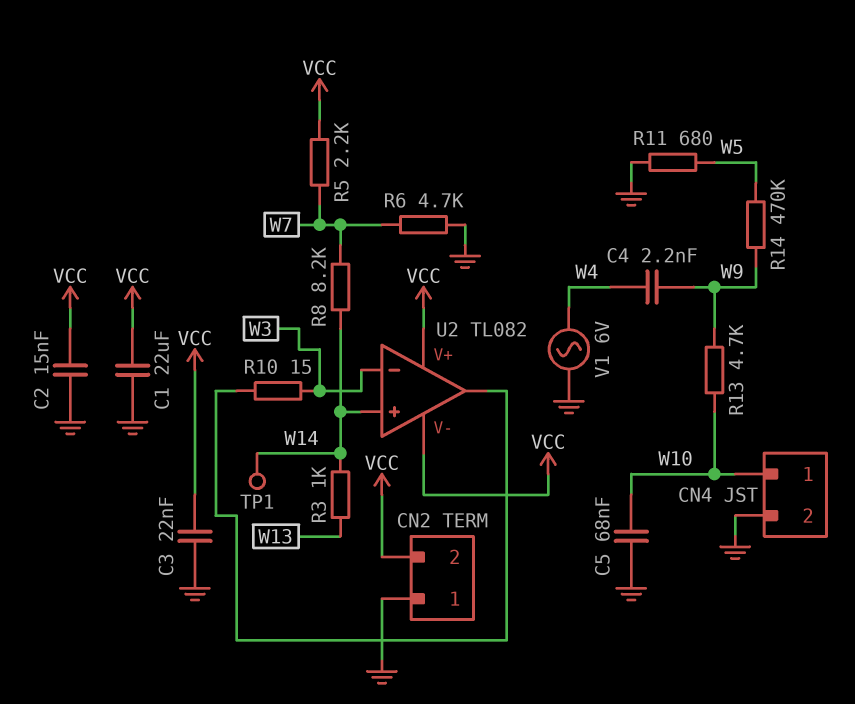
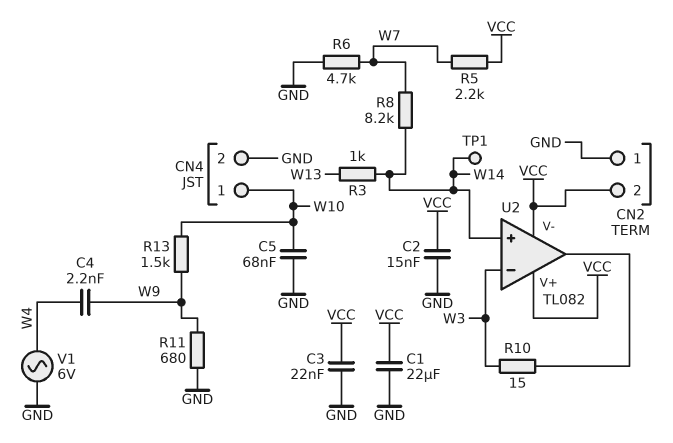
R11: 680 (GND, W5) -> 680 (GND, W9)
R13: 4.7k (W9, W10) -> 1.5k (W9, W10)
R14: 470k (W5, W9) -> none

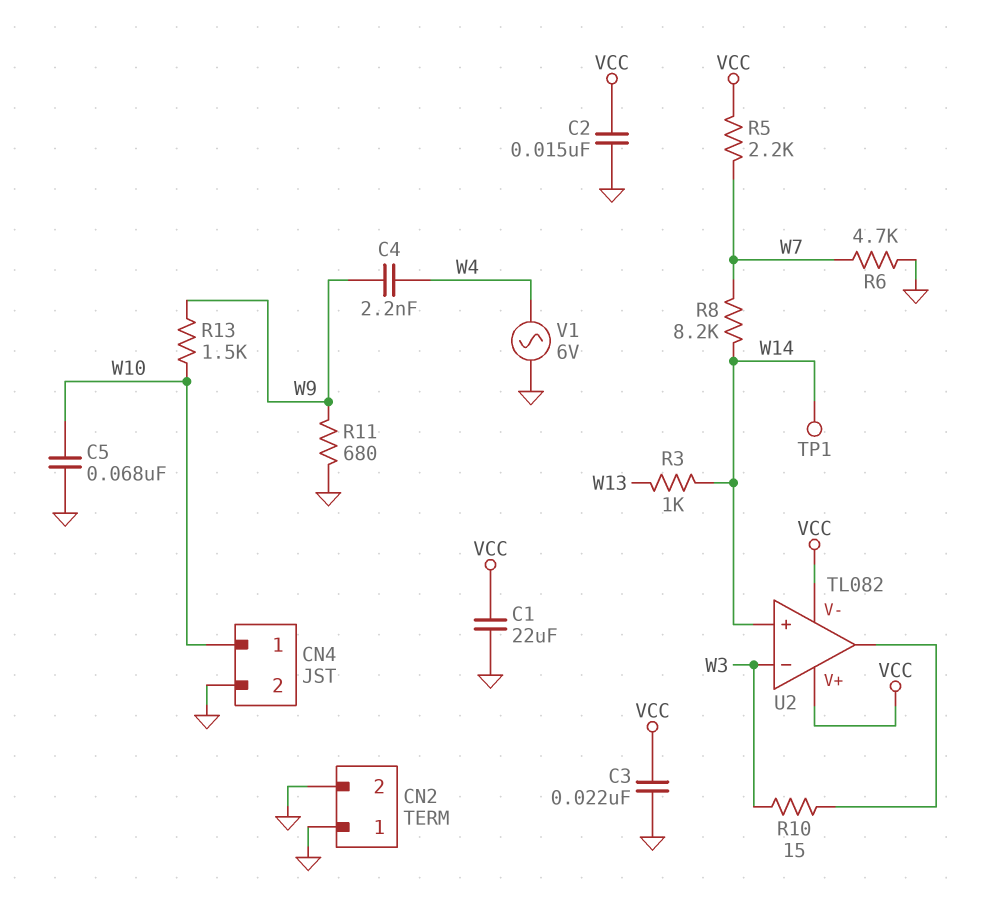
CN2 pin 2: VCC -> GND

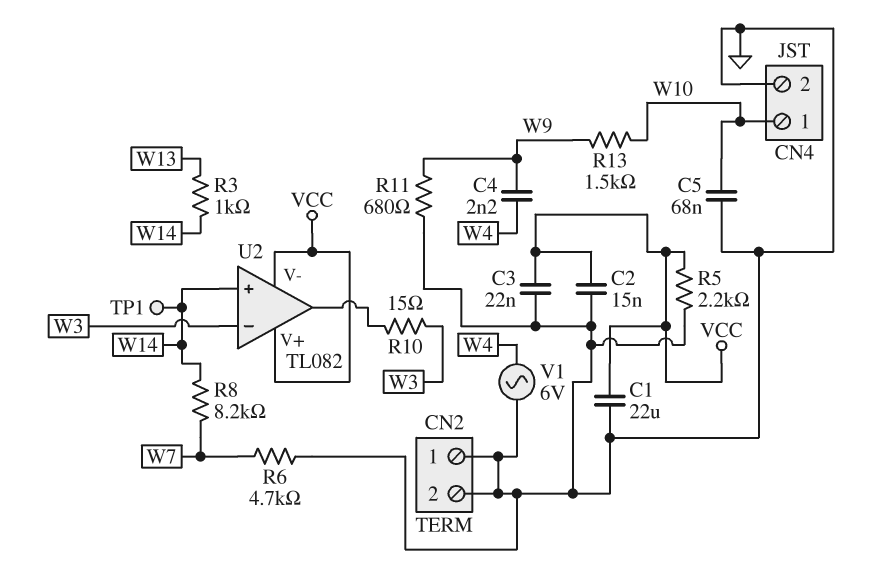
R5: 2.2k (VCC, W7) -> 2.2k (GND, VCC)

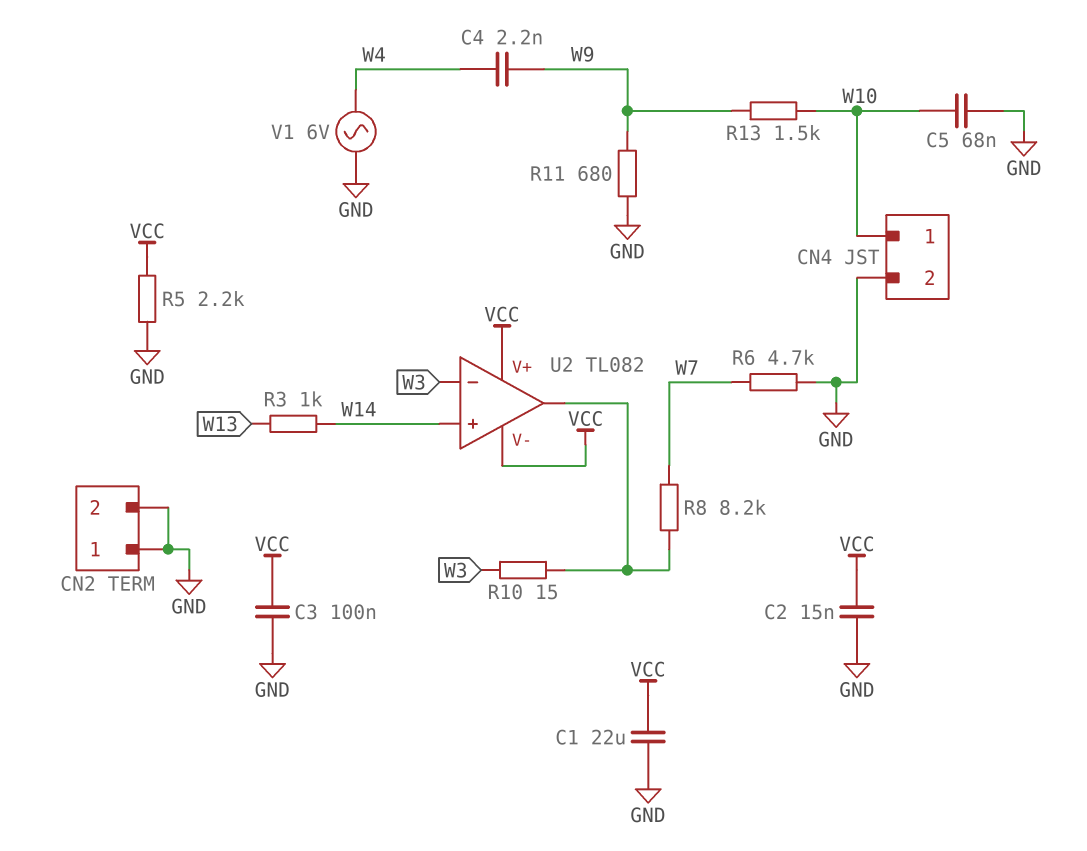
C3: 22nF (GND, VCC) -> 100nF (GND, VCC)
R8: 8.2k (W7, W14) -> 8.2k (U2/out, W7)
TP1: test point (W14) -> none

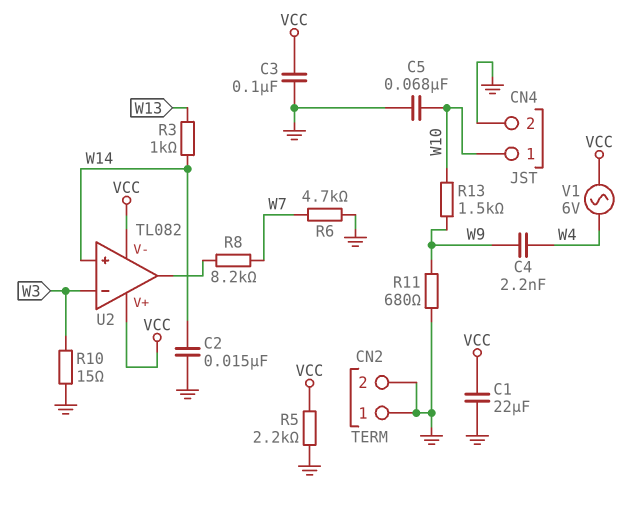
C2: 15nF (GND, VCC) -> 15nF (GND, W14)
R10: 15 (U2/out, W3) -> 15 (GND, W3)
V1: AC 6V (GND, W4) -> AC 6V (VCC, W4)

